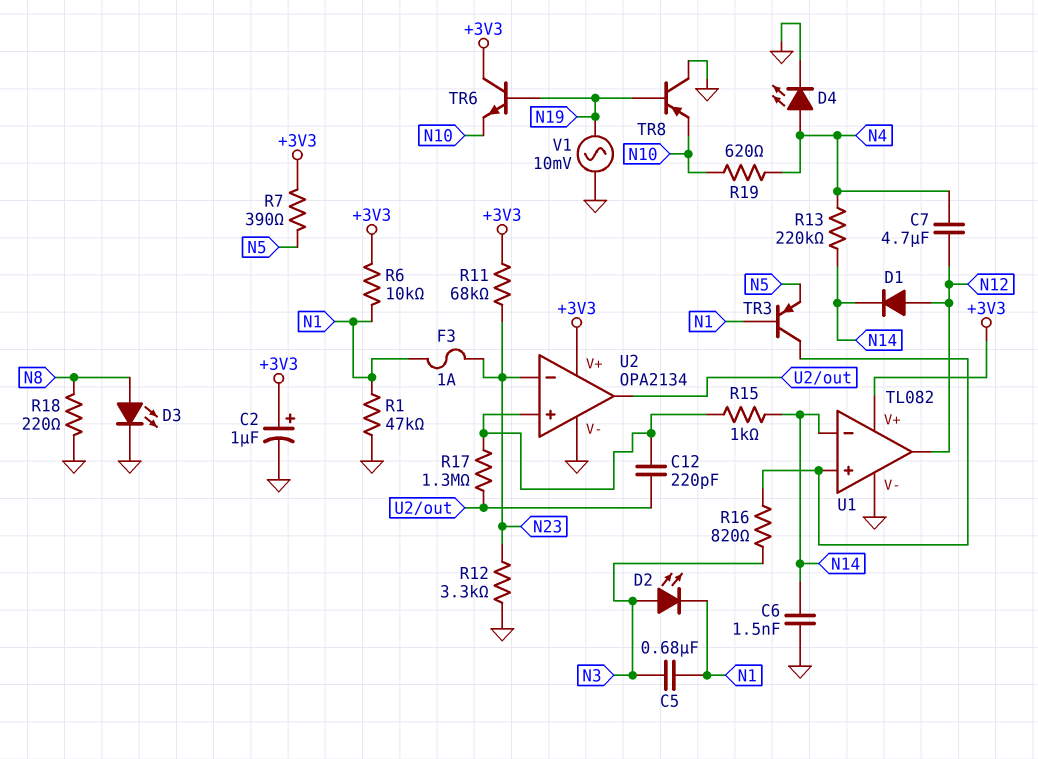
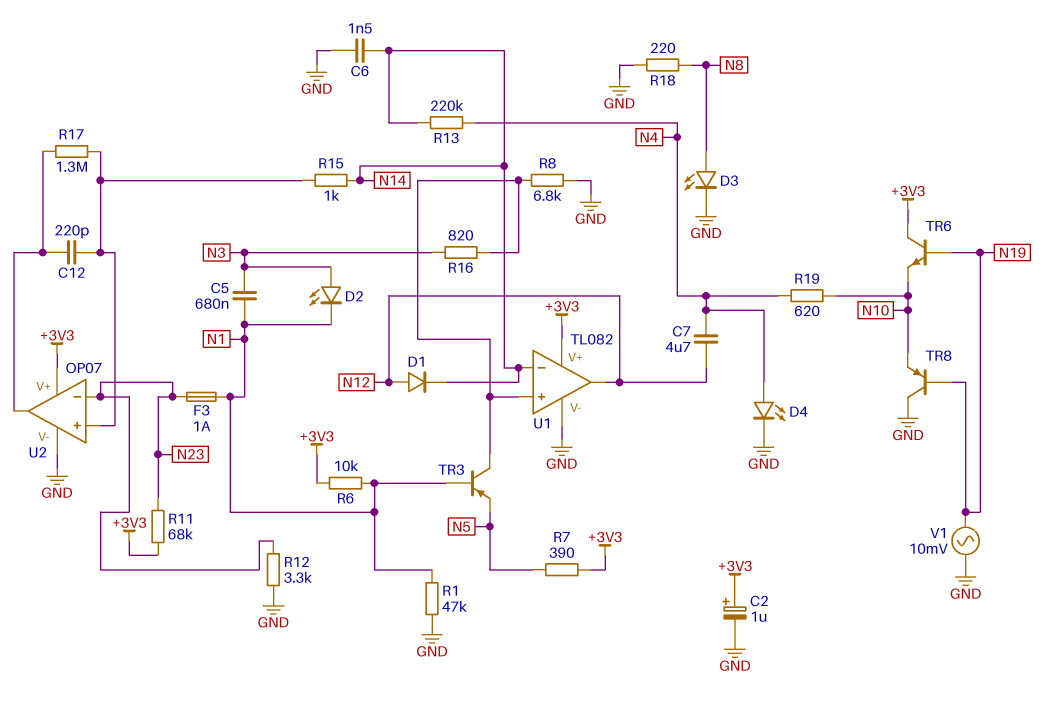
R8: none -> 6.8k (GND, U1/in+)
U2: OPA2134 -> OP07

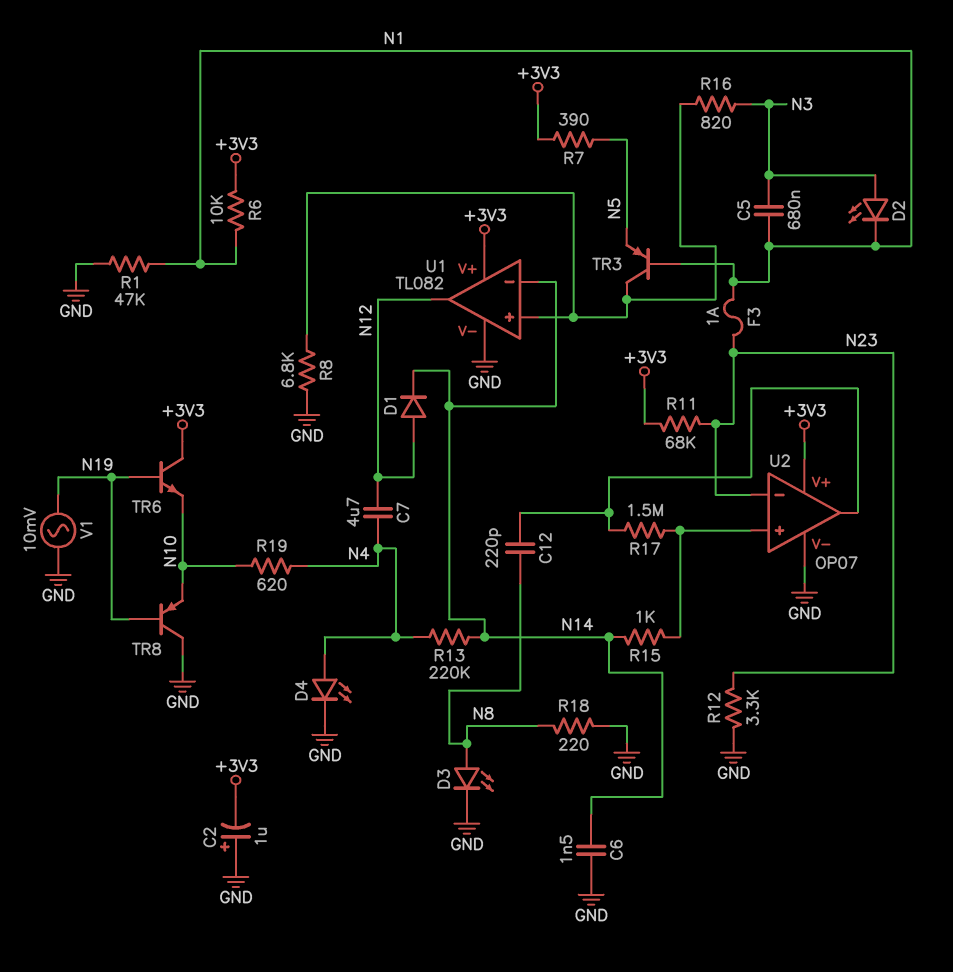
C2: 1uF (plus +3V3, minus GND) -> 1uF (plus GND, minus +3V3)
C12: 220pF (U2/in+, U2/out) -> 220pF (N8, U2/out)
R17: 1.3M (U2/in+, U2/out) -> 1.5M (U2/in+, U2/out)

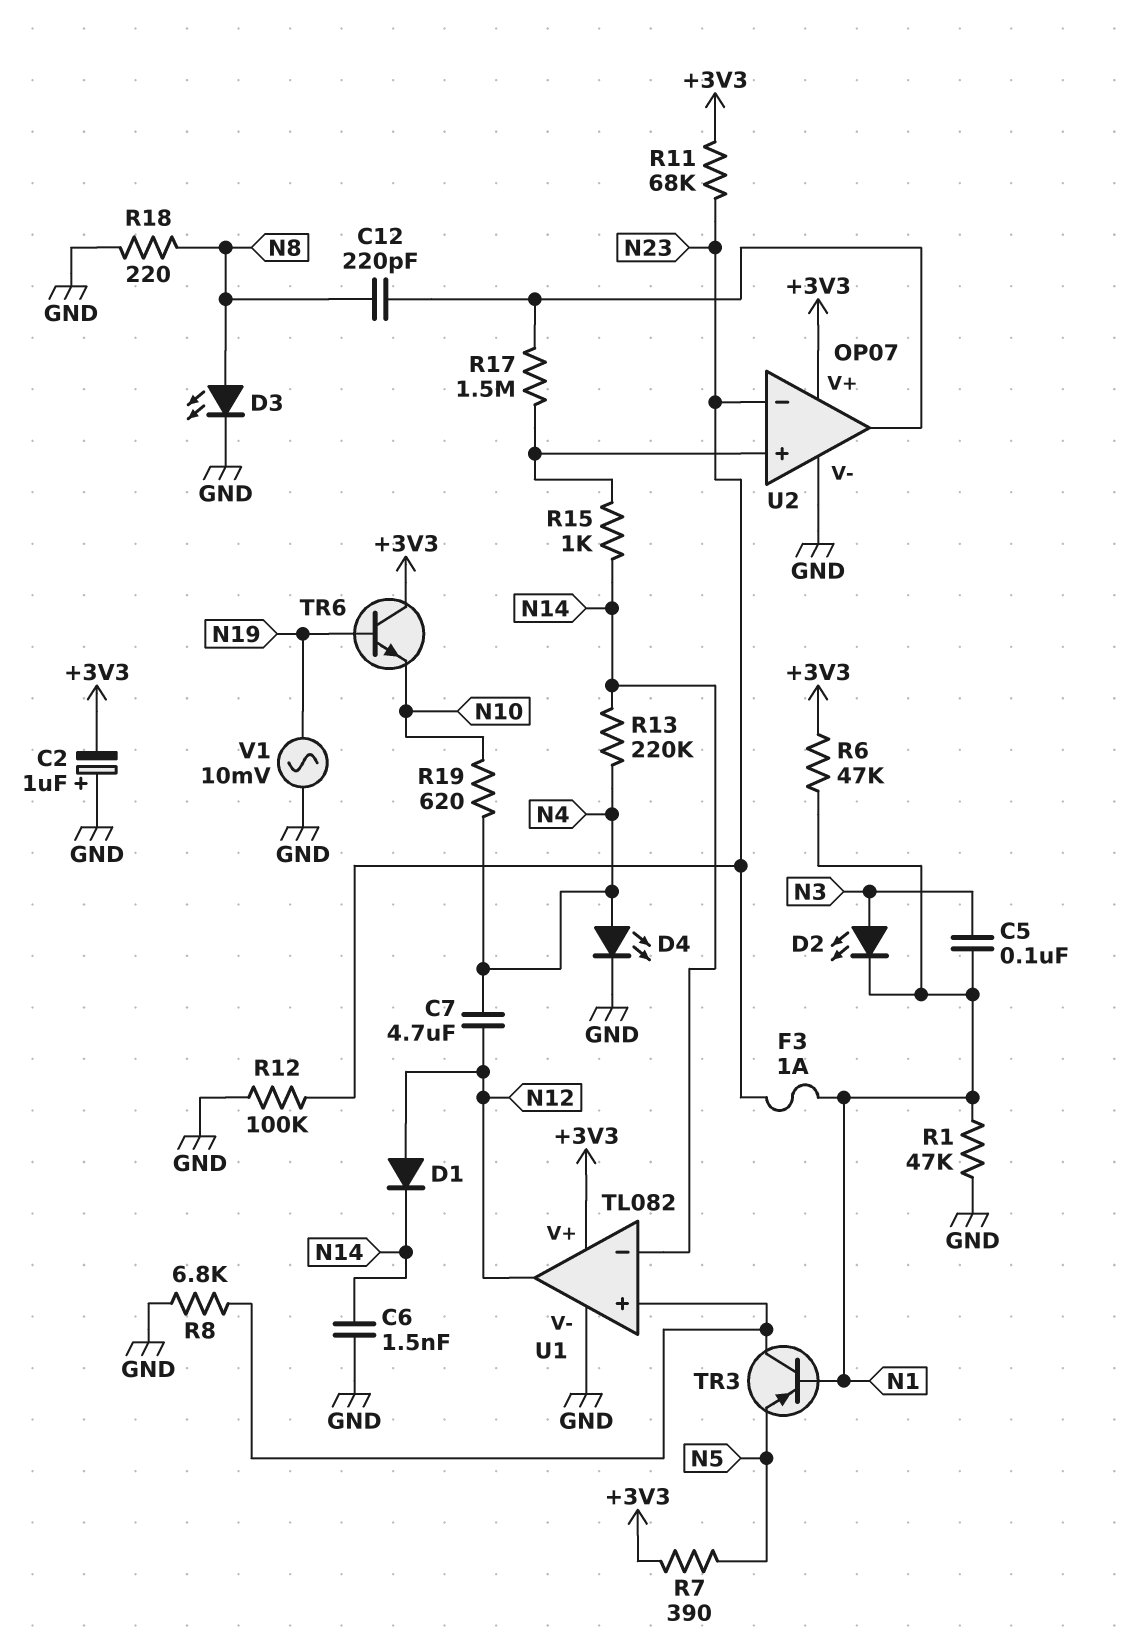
C5: 680nF (N1, N3) -> 100nF (N1, N3)
R6: 10k (+3V3, N1) -> 47k (+3V3, N1)
R12: 3.3k (GND, N23) -> 100k (GND, N23)
R16: 820 (N3, U1/in+) -> none
TR8: PNP (B N19, C GND, E N10) -> none

